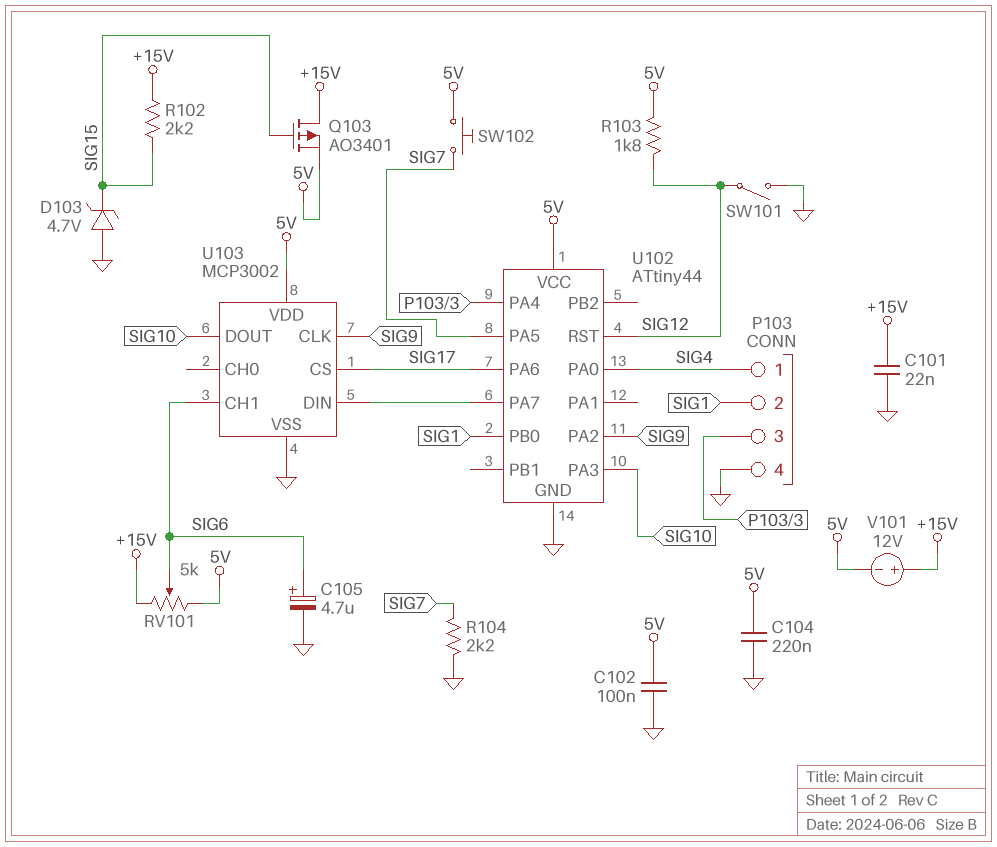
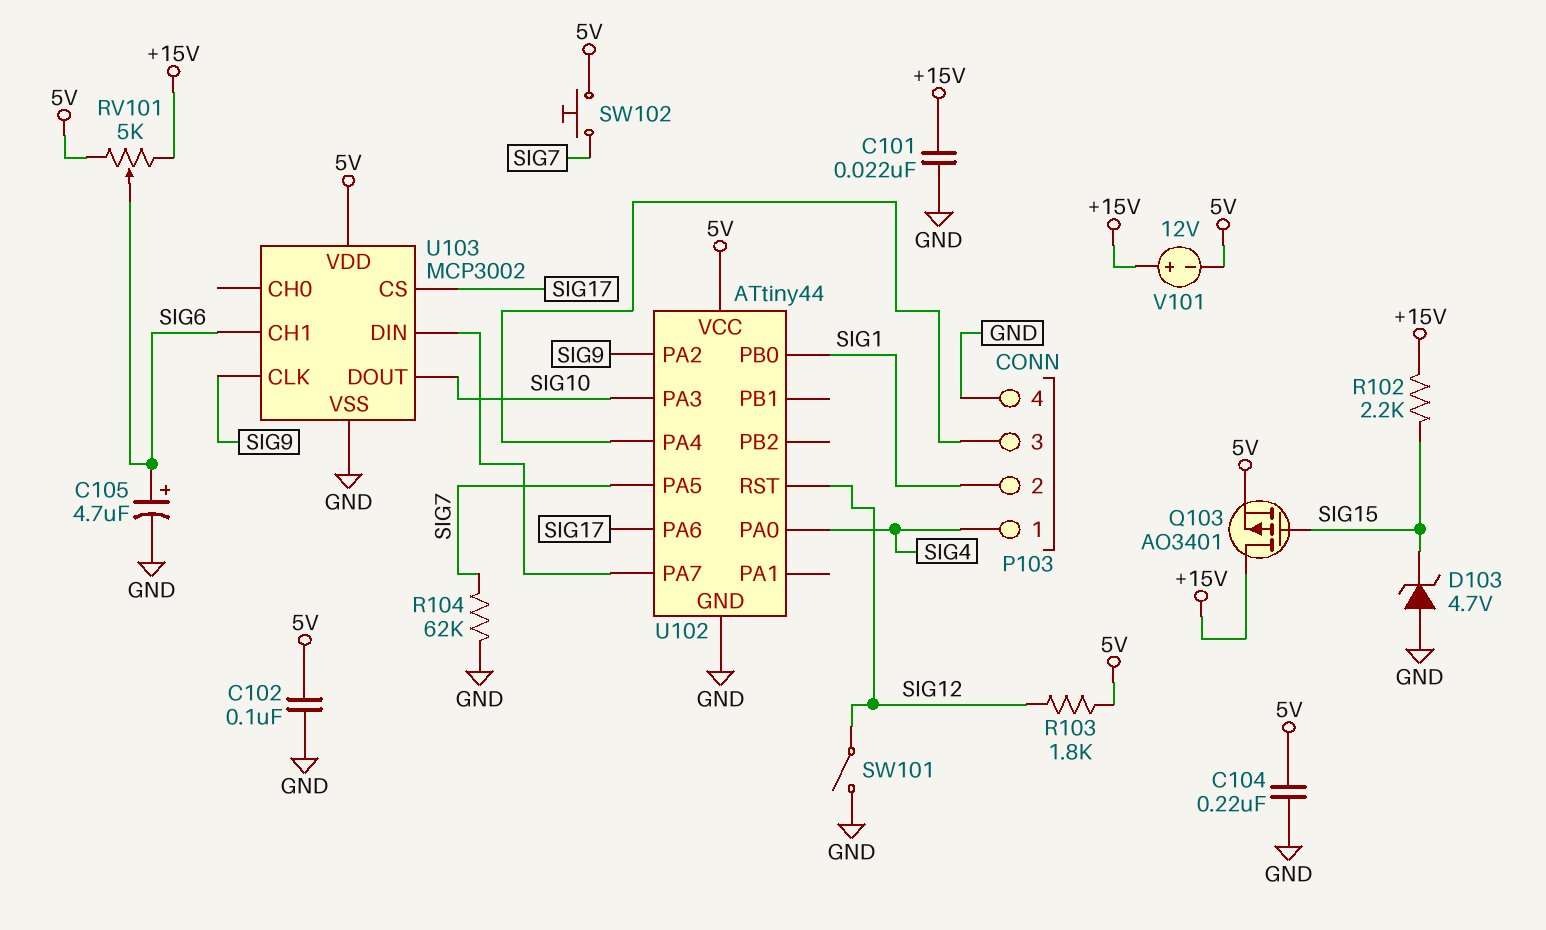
R104: 2.2k (GND, SIG7) -> 62k (GND, SIG7)

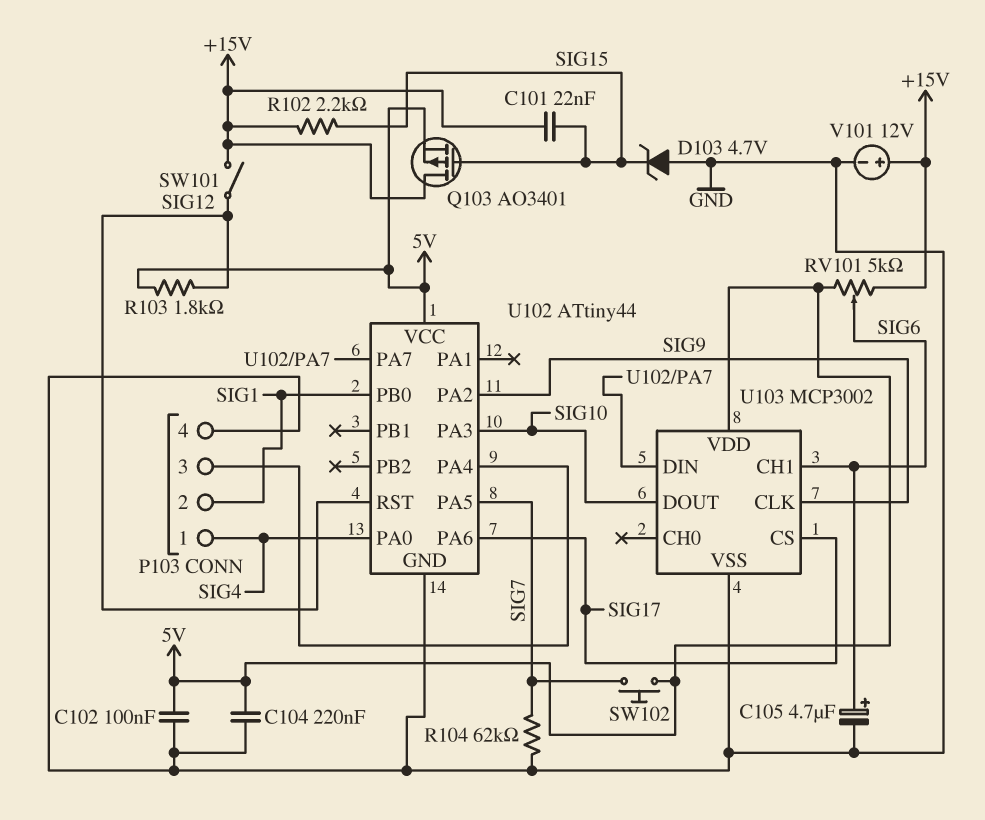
C101: 22nF (+15V, GND) -> 22nF (+15V, SIG15)
SW101: switch (GND, SIG12) -> switch (+15V, SIG12)
V101: 12V (plus +15V, minus 5V) -> 12V (plus +15V, minus GND)

